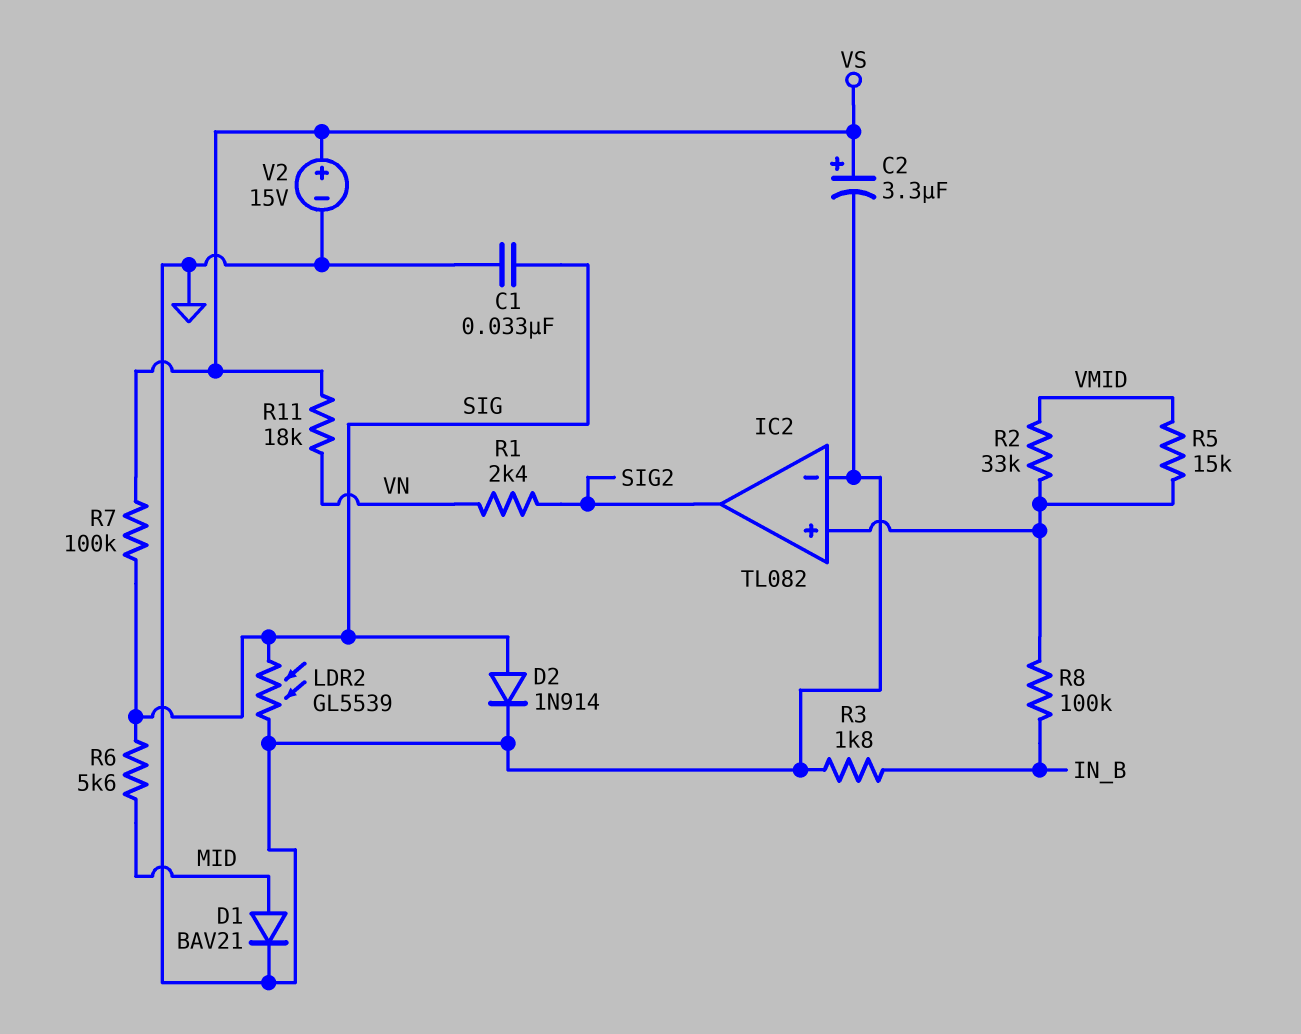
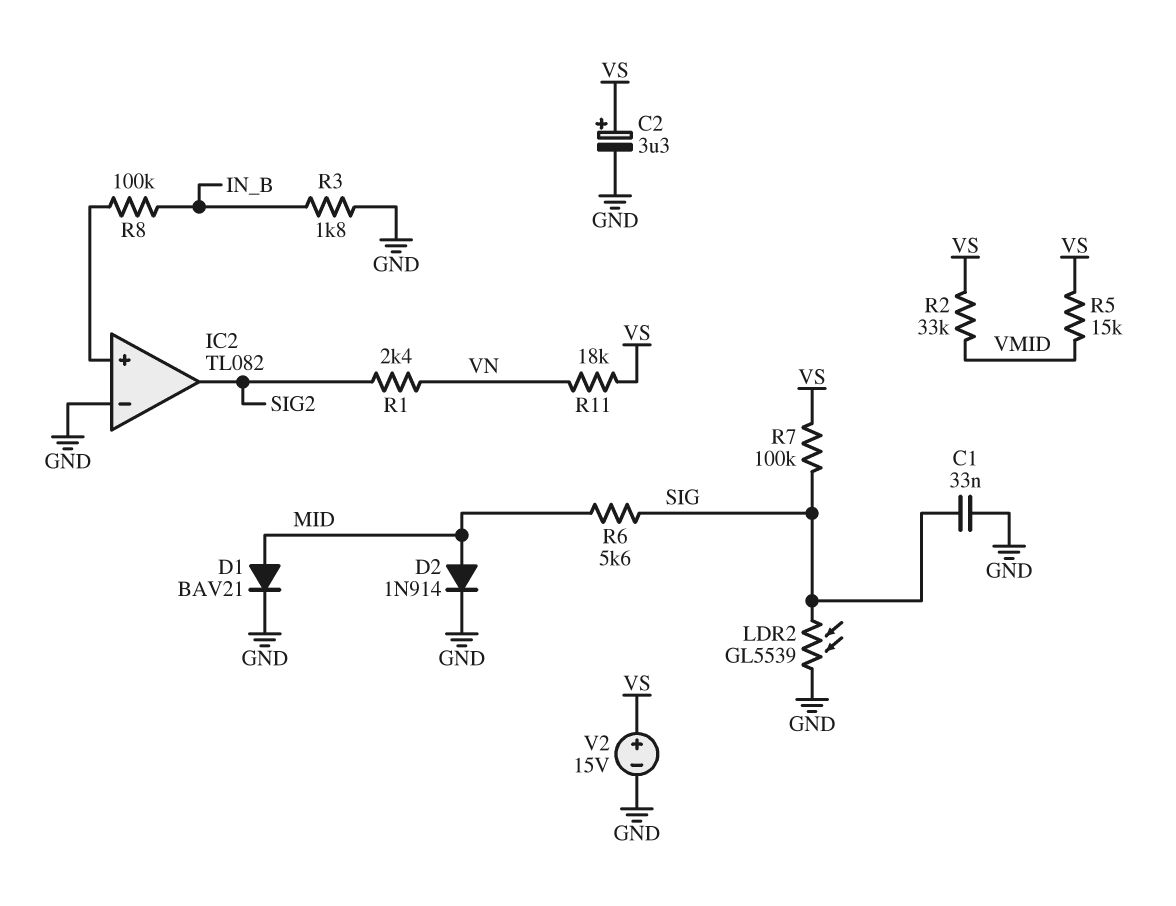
D2: diode 1N914 (A SIG, K GND) -> diode 1N914 (A MID, K GND)
R2: 33k (IC2/in+, VMID) -> 33k (VMID, VS)
R5: 15k (IC2/in+, VMID) -> 15k (VMID, VS)

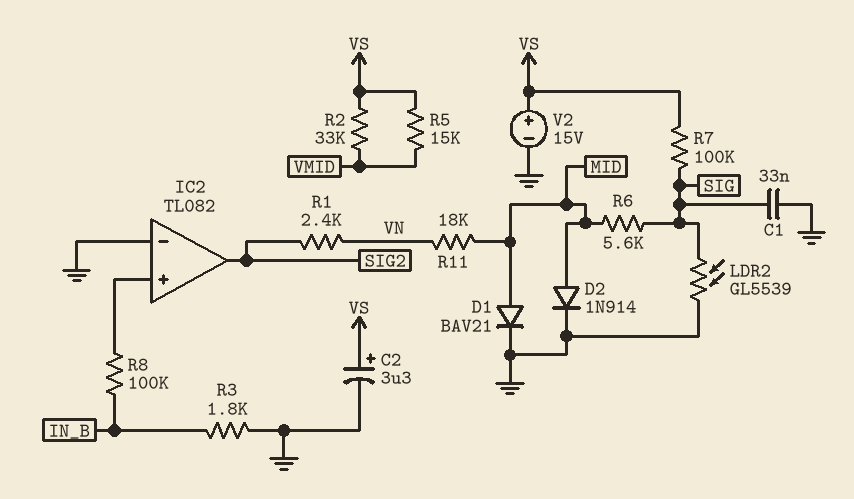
R11: 18k (VN, VS) -> 18k (MID, VN)

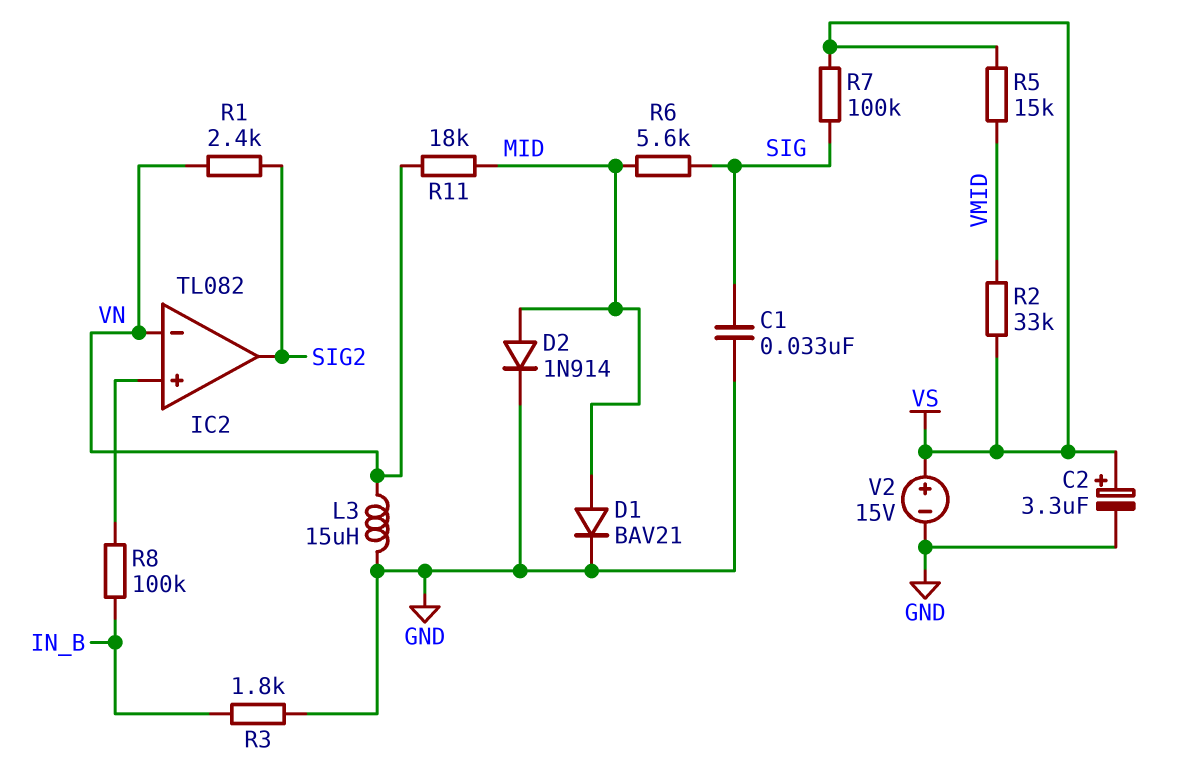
IC2 pin in-: GND -> VN
L3: none -> 15uH (GND, VN)
LDR2: GL5539 (GND, SIG) -> none

